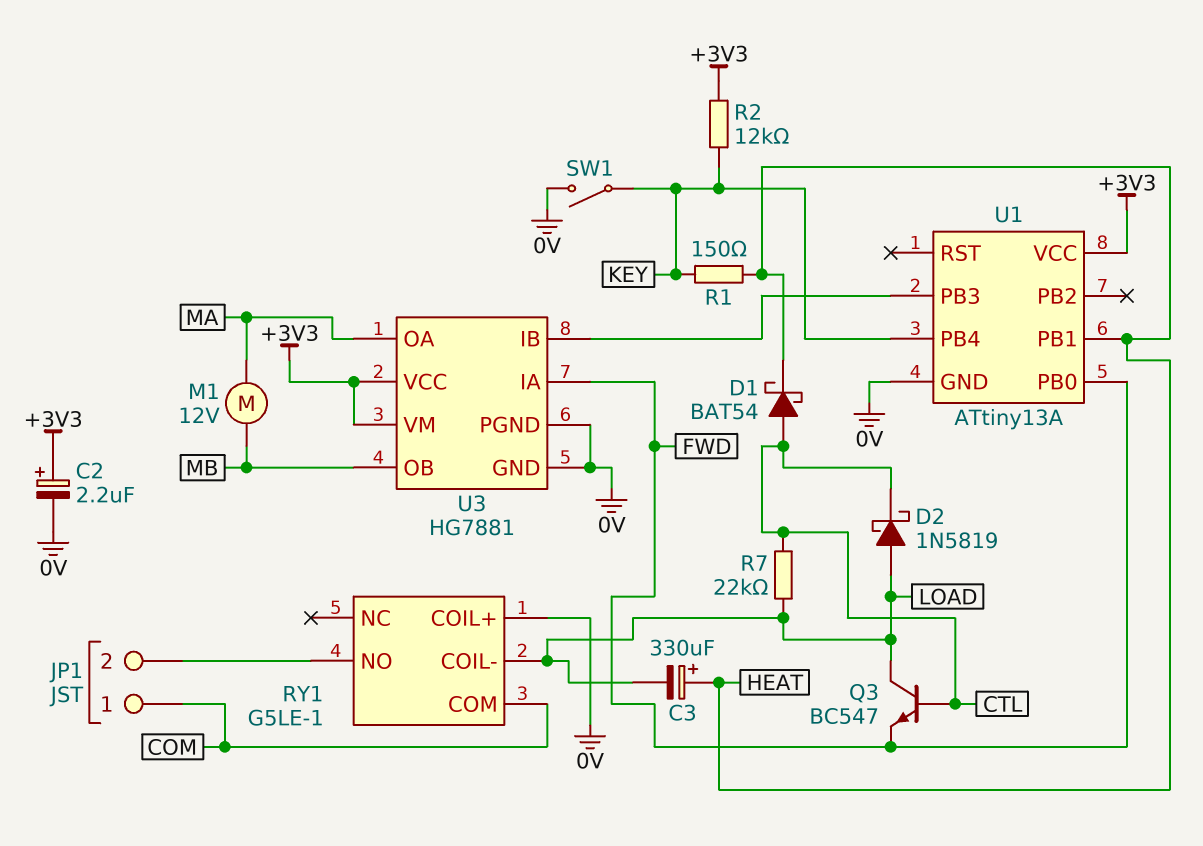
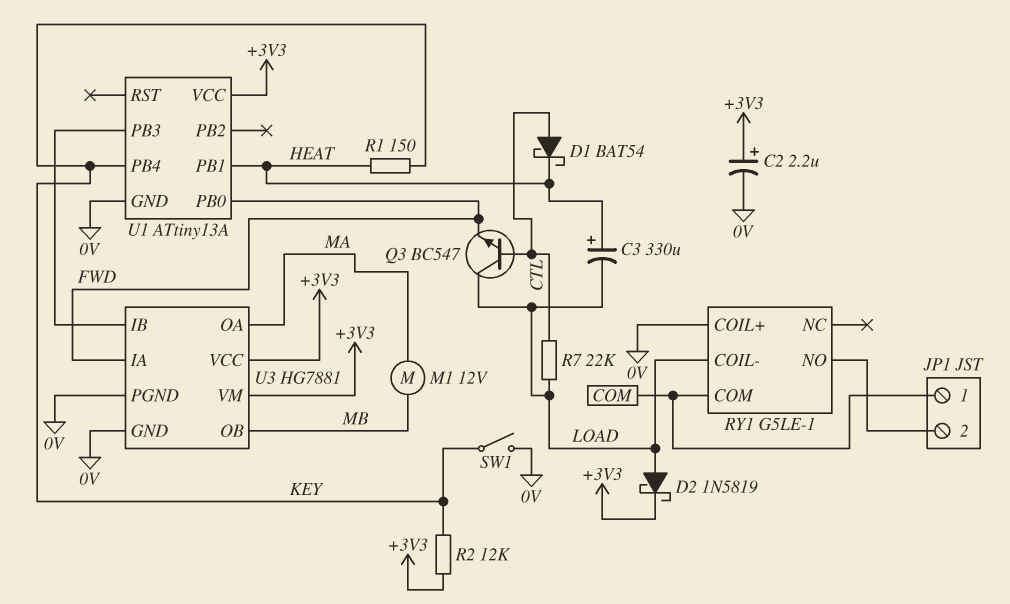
D2: schottky 1N5819 (A LOAD, K CTL) -> schottky 1N5819 (A LOAD, K +3V3)

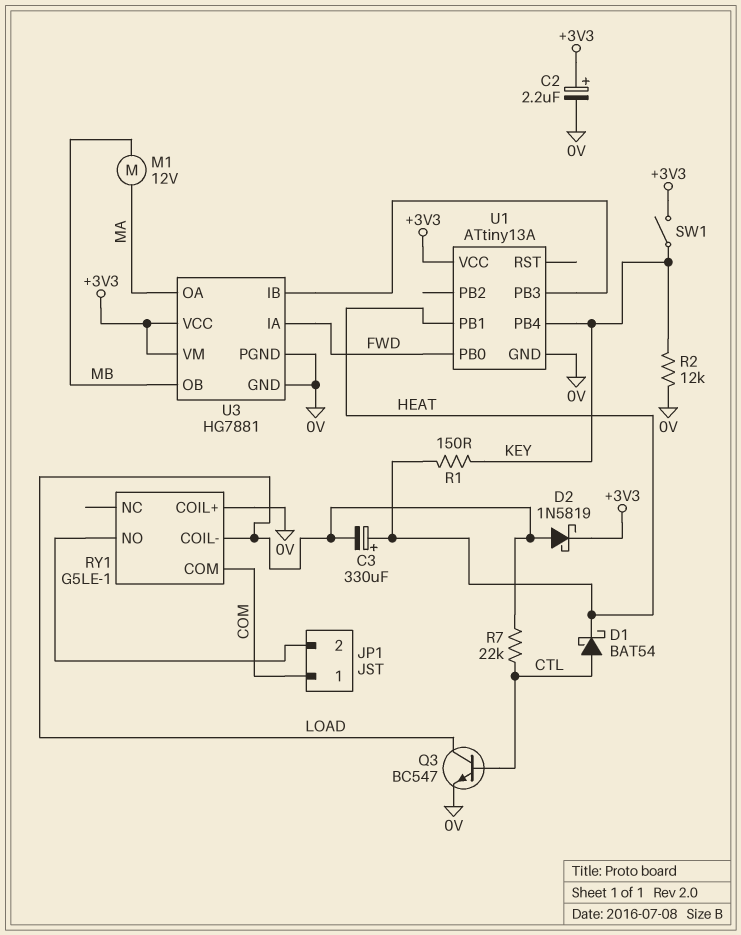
Q3: NPN BC547 (B CTL, C LOAD, E FWD) -> NPN BC547 (B CTL, C LOAD, E 0V)
R2: 12k (+3V3, KEY) -> 12k (0V, KEY)
SW1: switch (0V, KEY) -> switch (+3V3, KEY)

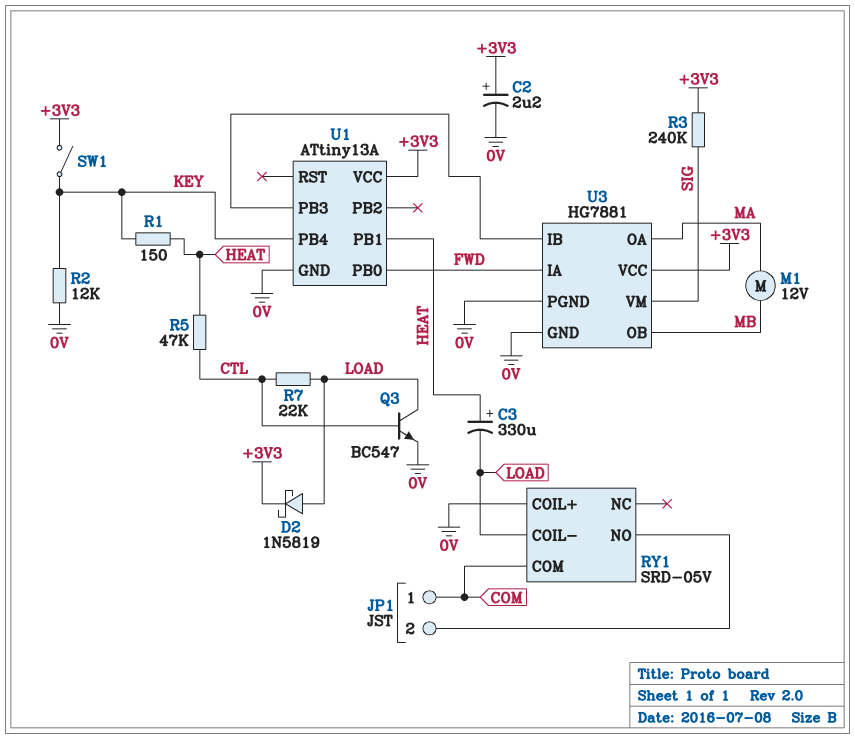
D1: schottky BAT54 (A CTL, K HEAT) -> none
R3: none -> 240k (+3V3, SIG)
R5: none -> 47k (CTL, HEAT)
RY1: G5LE-1 -> SRD-05V
U3 pin VM: +3V3 -> SIG

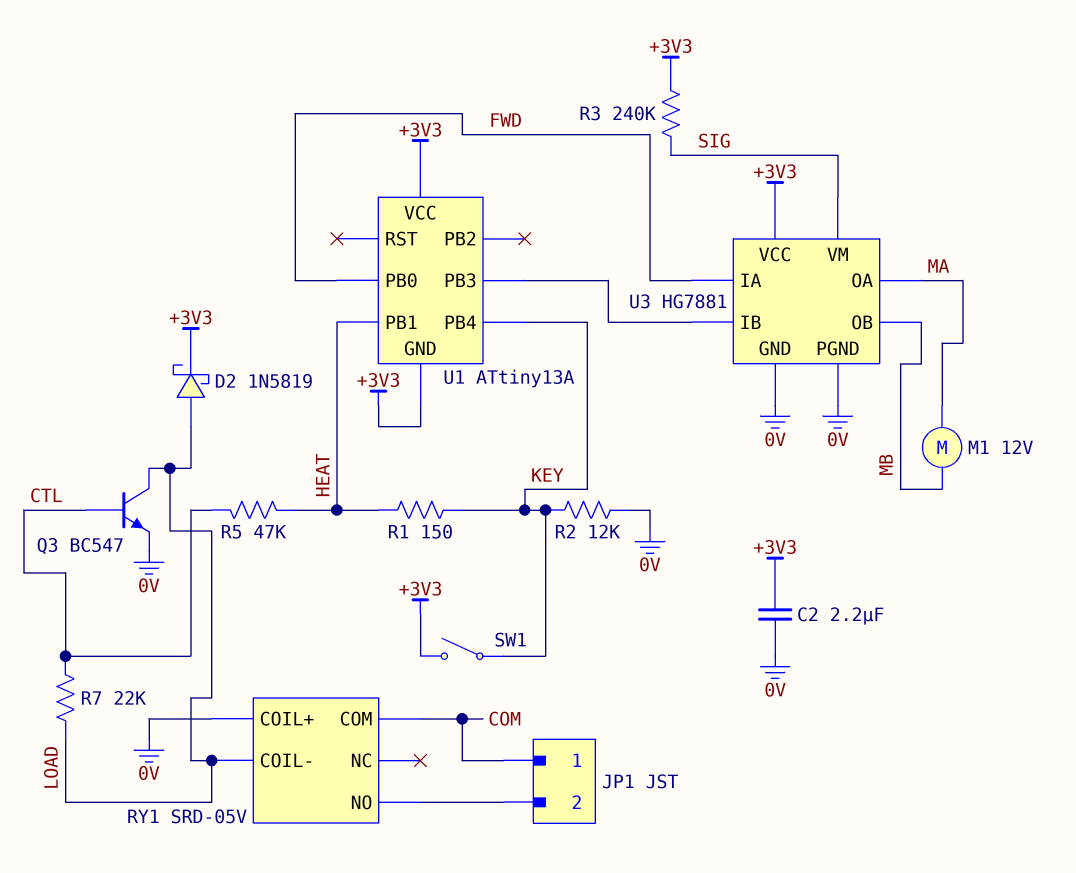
C2: 2.2uF (plus +3V3, minus 0V) -> 2.2uF (+3V3, 0V)
C3: 330uF (plus HEAT, minus LOAD) -> none
U1 pin GND: 0V -> +3V3

